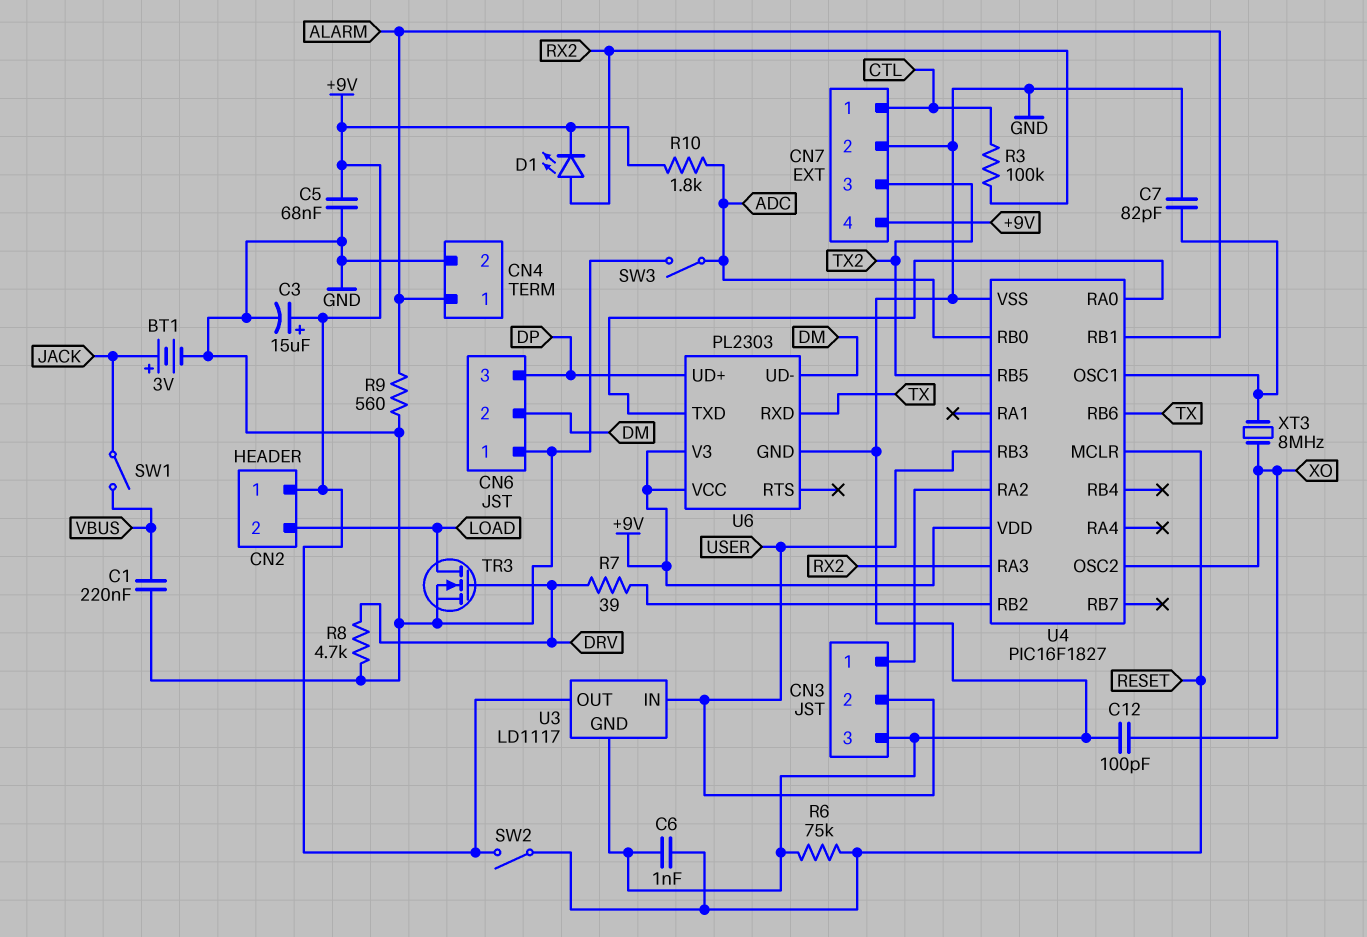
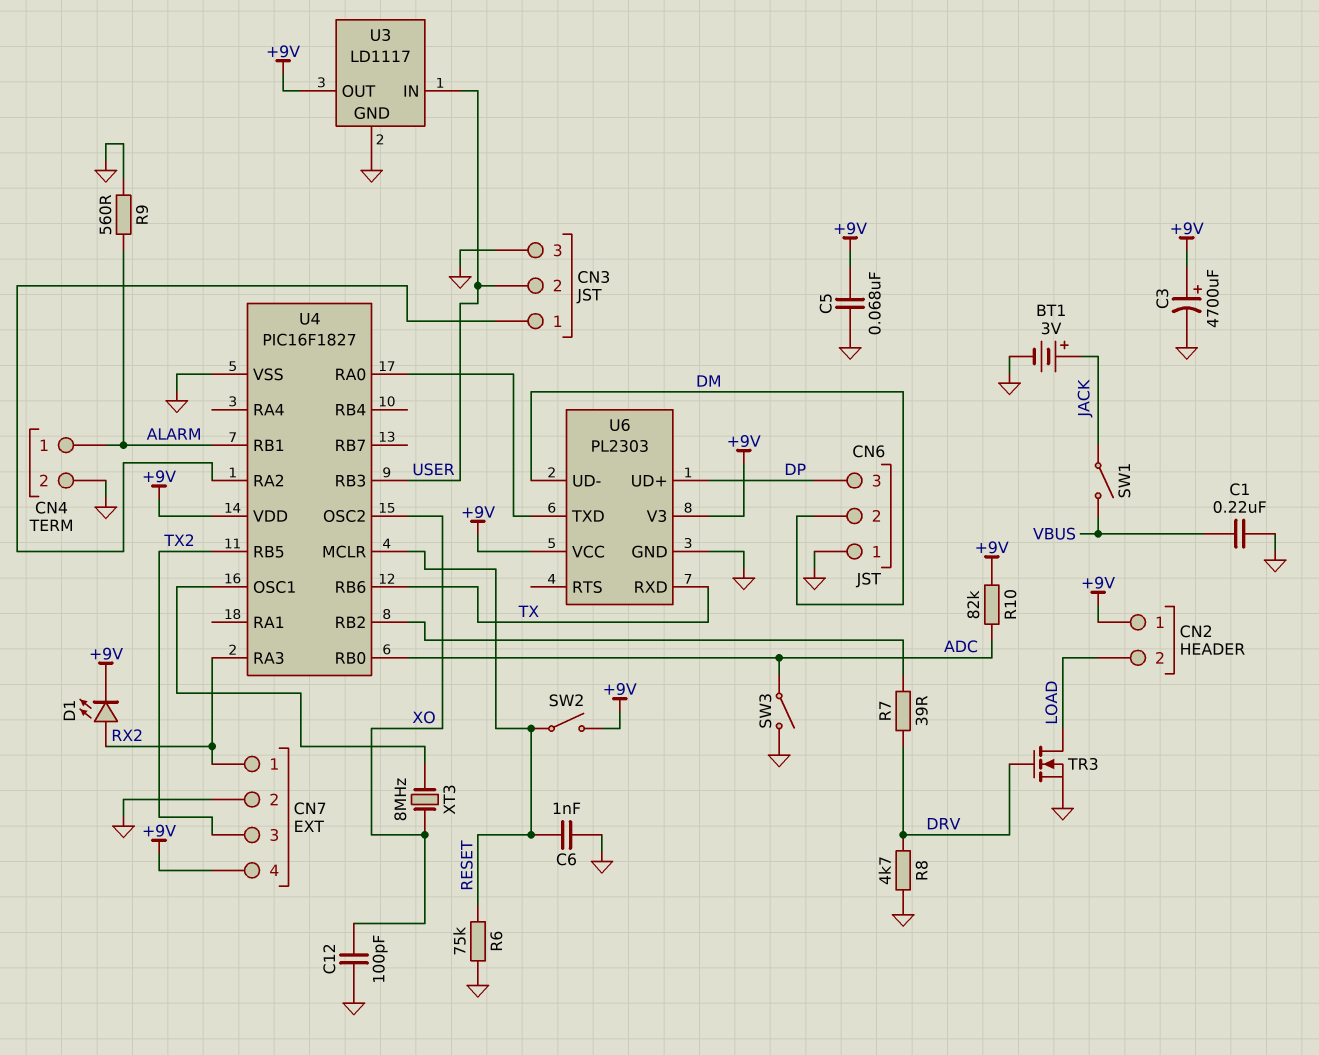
C3: 15uF (plus +9V, minus GND) -> 4700uF (plus +9V, minus GND)
C7: 82pF (GND, U4/OSC1) -> none
CN7 pin 1: CTL -> RX2
R3: 100k (CTL, RX2) -> none
R10: 1.8k (+9V, ADC) -> 82k (+9V, ADC)

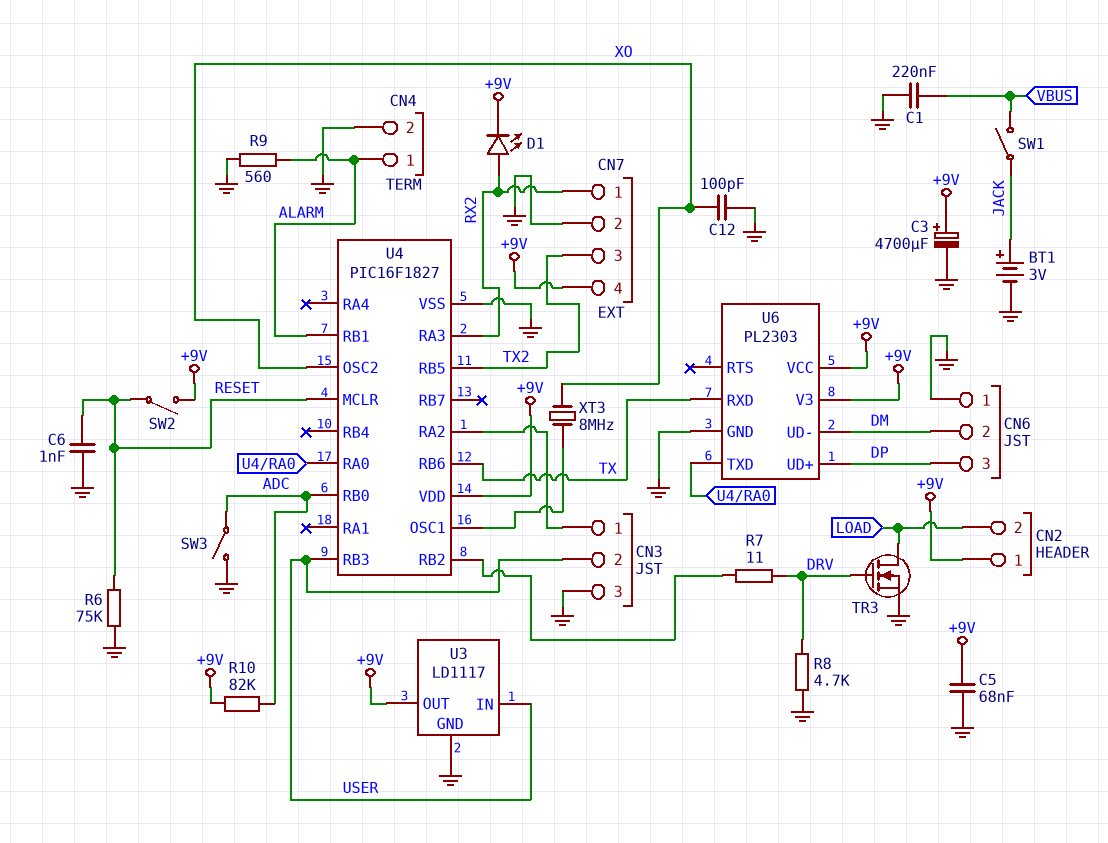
R7: 39 (DRV, U4/RB2) -> 11 (DRV, U4/RB2)

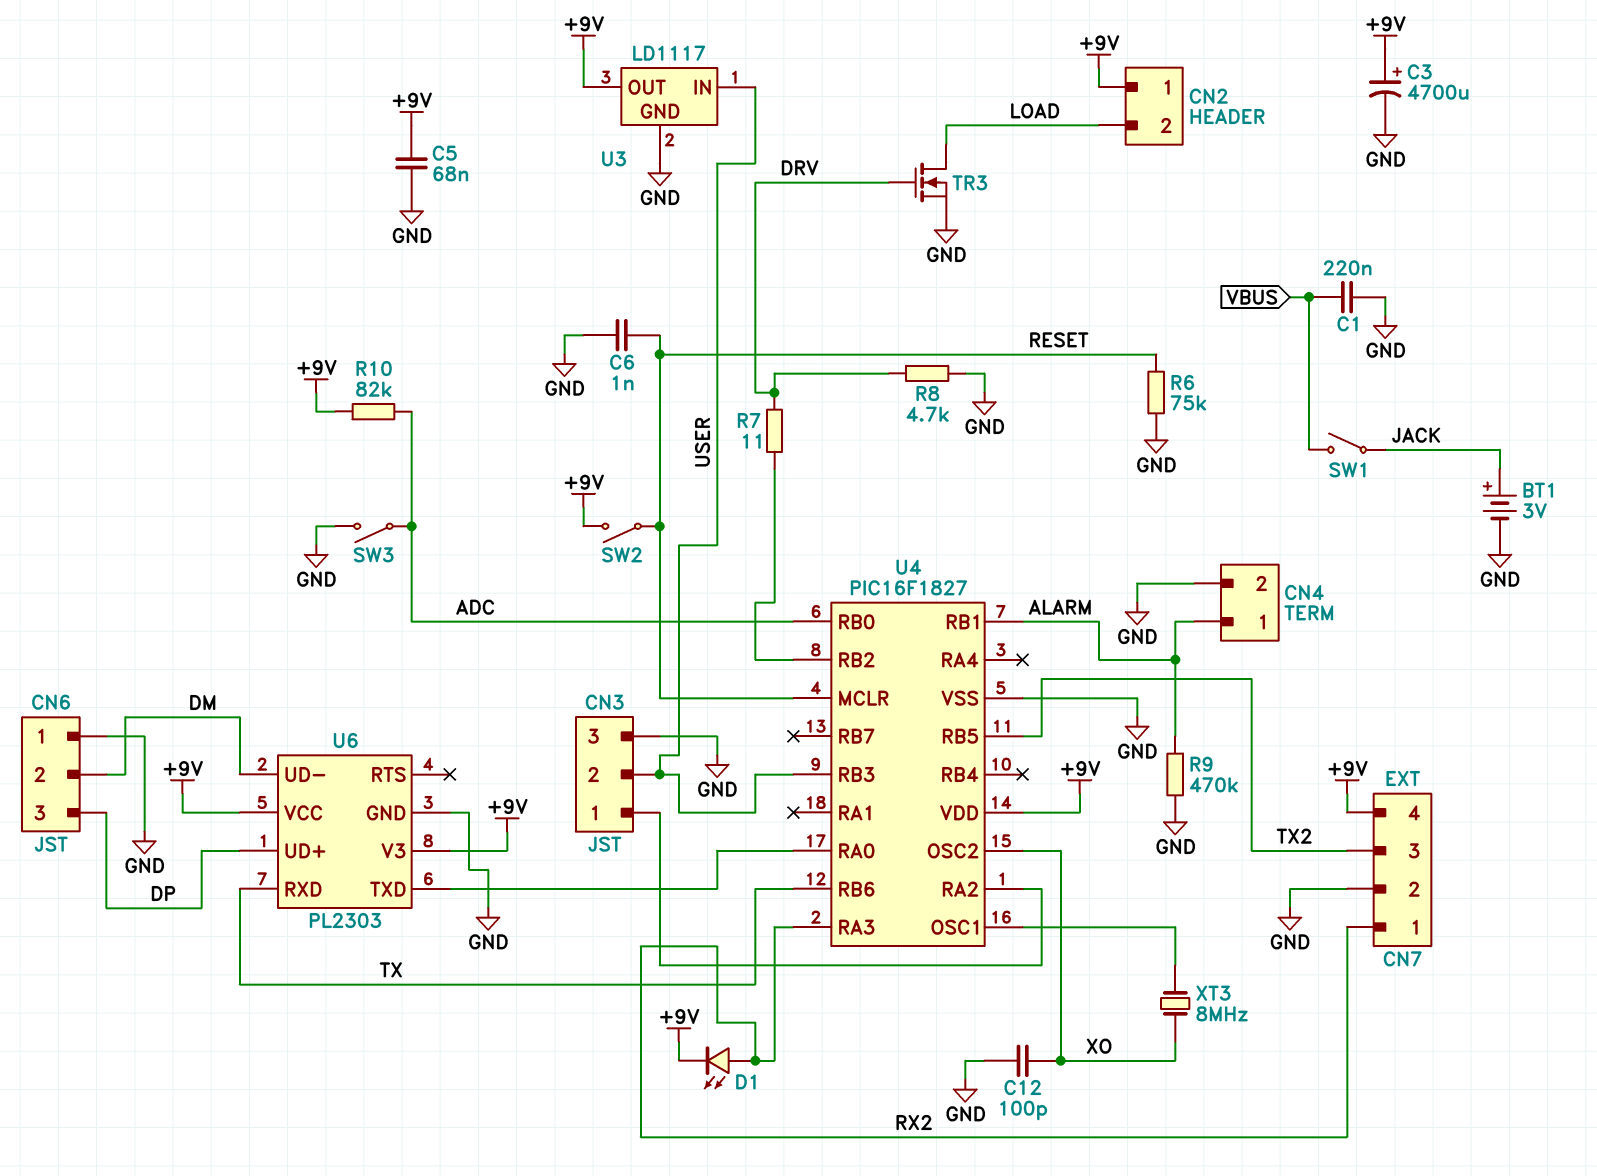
R9: 560 (ALARM, GND) -> 470k (ALARM, GND)

